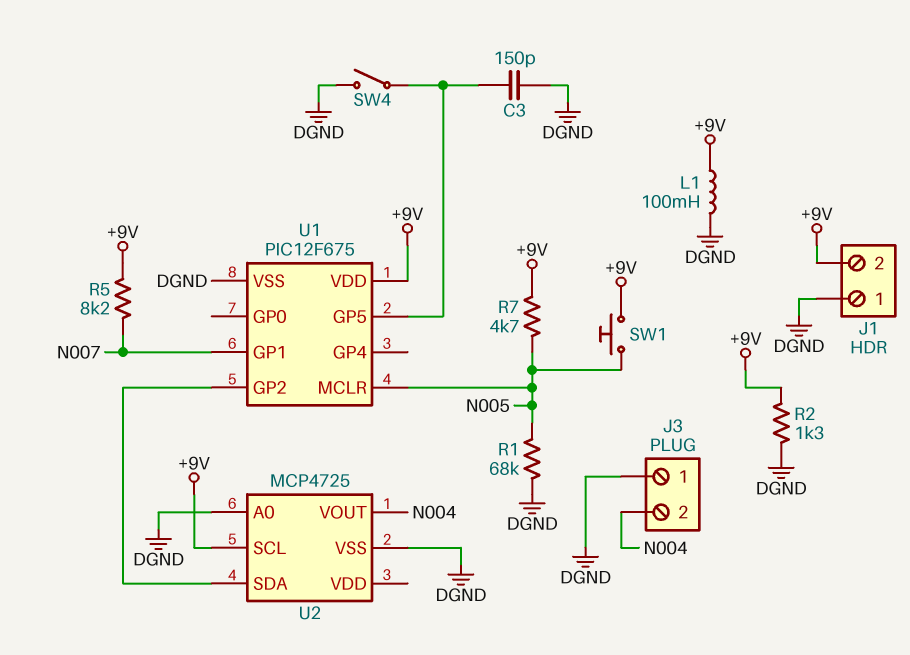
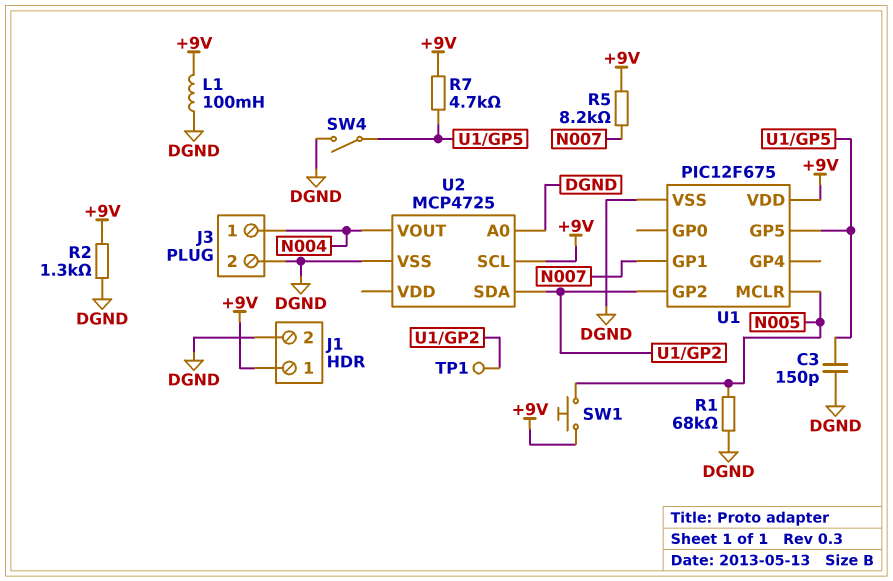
J1 pin 1: DGND -> +9V
J1 pin 2: +9V -> DGND
J3 pin 1: DGND -> N004
J3 pin 2: N004 -> DGND
R7: 4.7k (+9V, N005) -> 4.7k (+9V, U1/GP5)
TP1: none -> test point (U1/GP2)

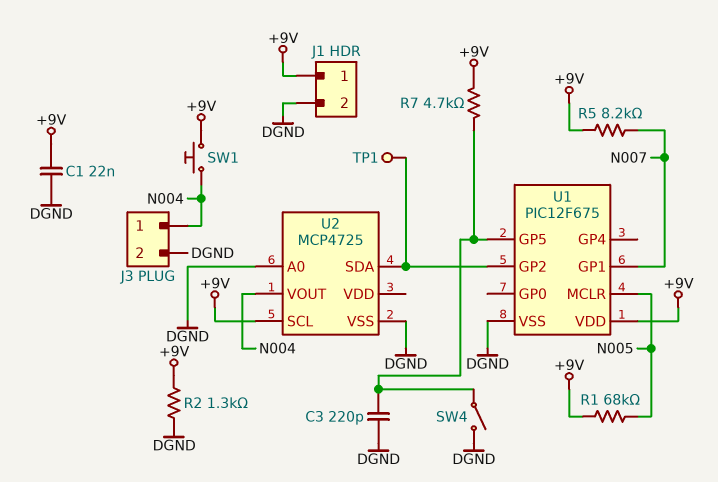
C1: none -> 22nF (+9V, DGND)
C3: 150pF (DGND, U1/GP5) -> 220pF (DGND, U1/GP5)
L1: 100mH (+9V, DGND) -> none
R1: 68k (DGND, N005) -> 68k (+9V, N005)
SW1: button (+9V, N005) -> button (+9V, N004)

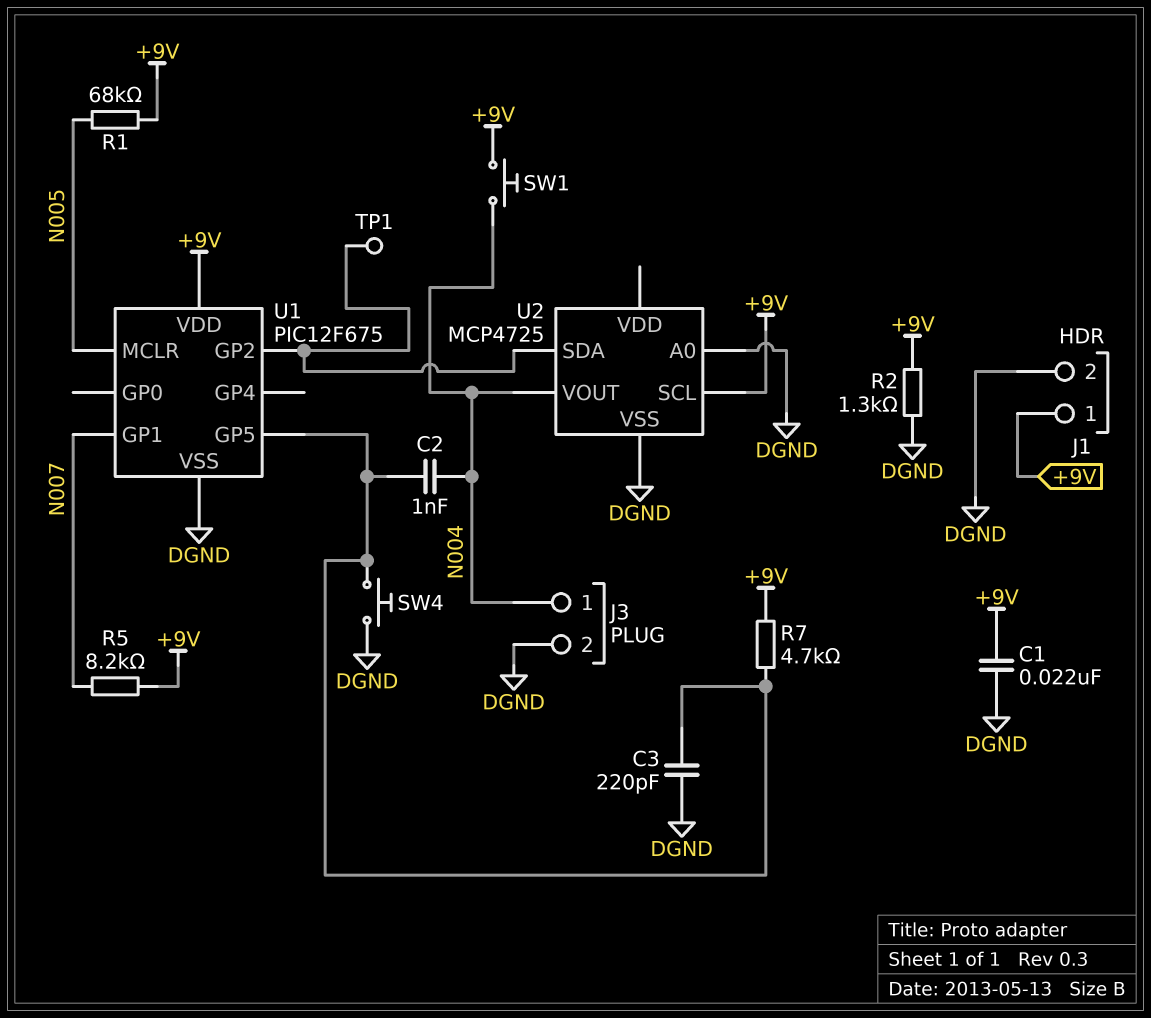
C2: none -> 1nF (N004, U1/GP5)
SW4: switch (DGND, U1/GP5) -> button (DGND, U1/GP5)

